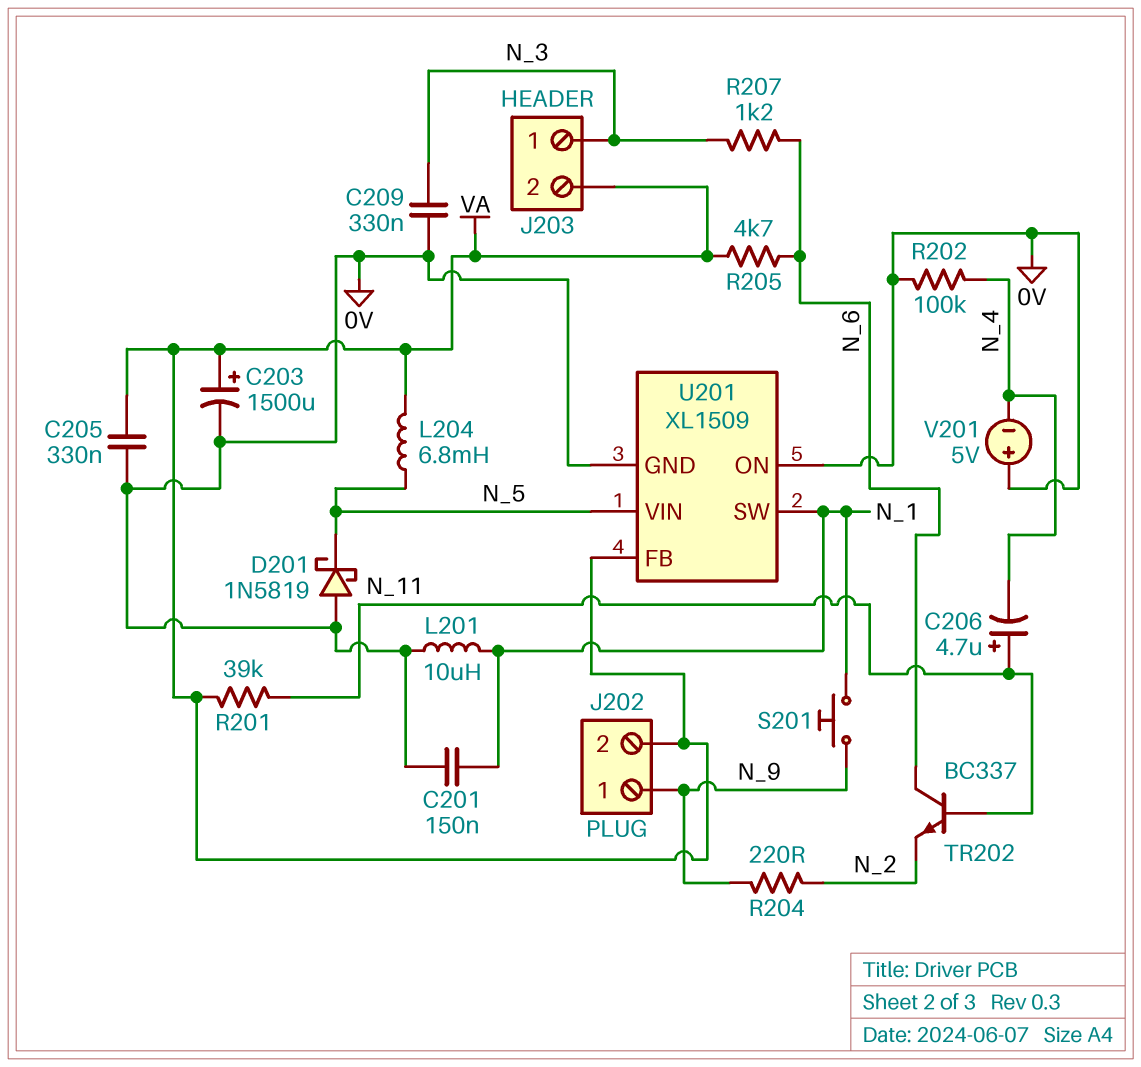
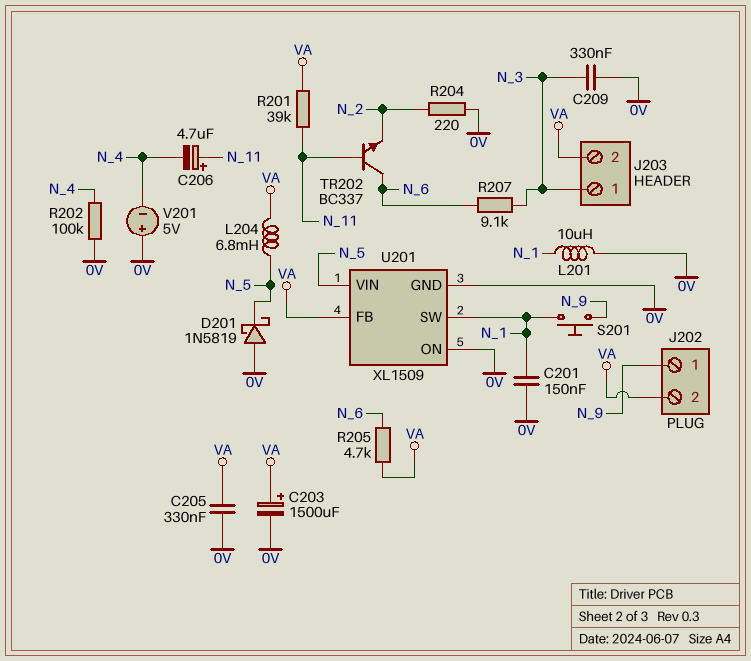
R204: 220 (N_2, N_9) -> 220 (0V, N_2)
R207: 1.2k (N_3, N_6) -> 9.1k (N_3, N_6)

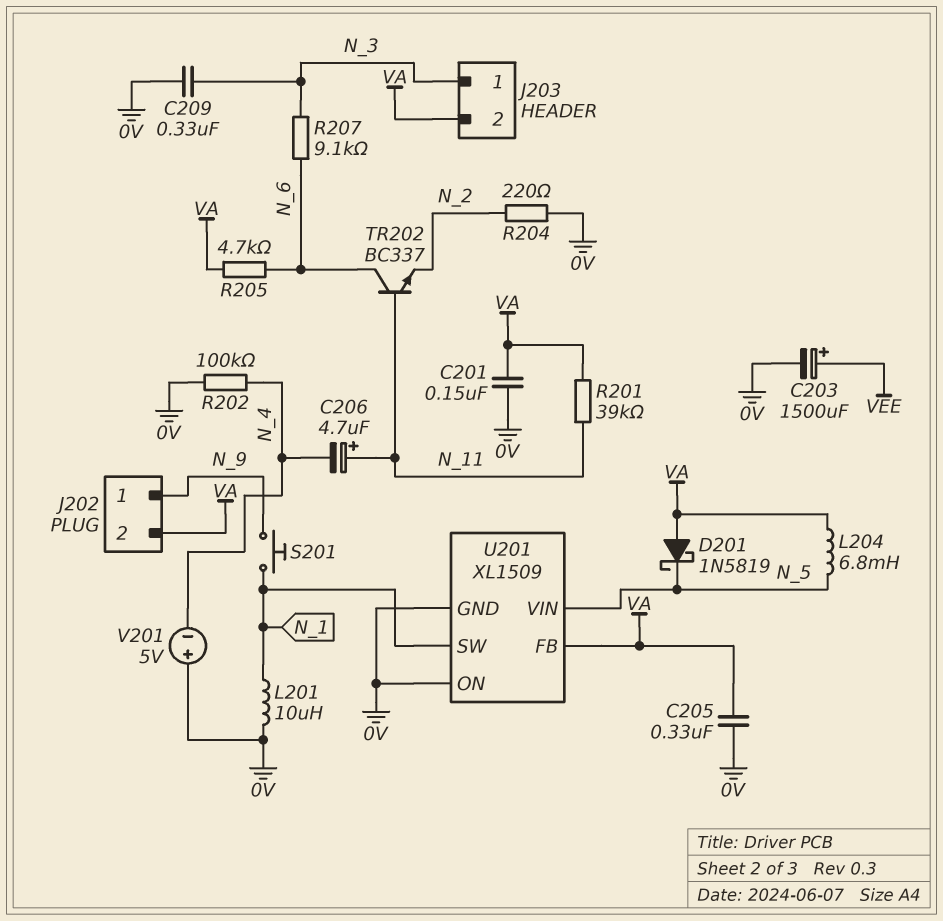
C201: 150nF (0V, N_1) -> 150nF (0V, VA)
C203: 1500uF (plus VA, minus 0V) -> 1500uF (plus VEE, minus 0V)
D201: schottky 1N5819 (A 0V, K N_5) -> schottky 1N5819 (A VA, K N_5)

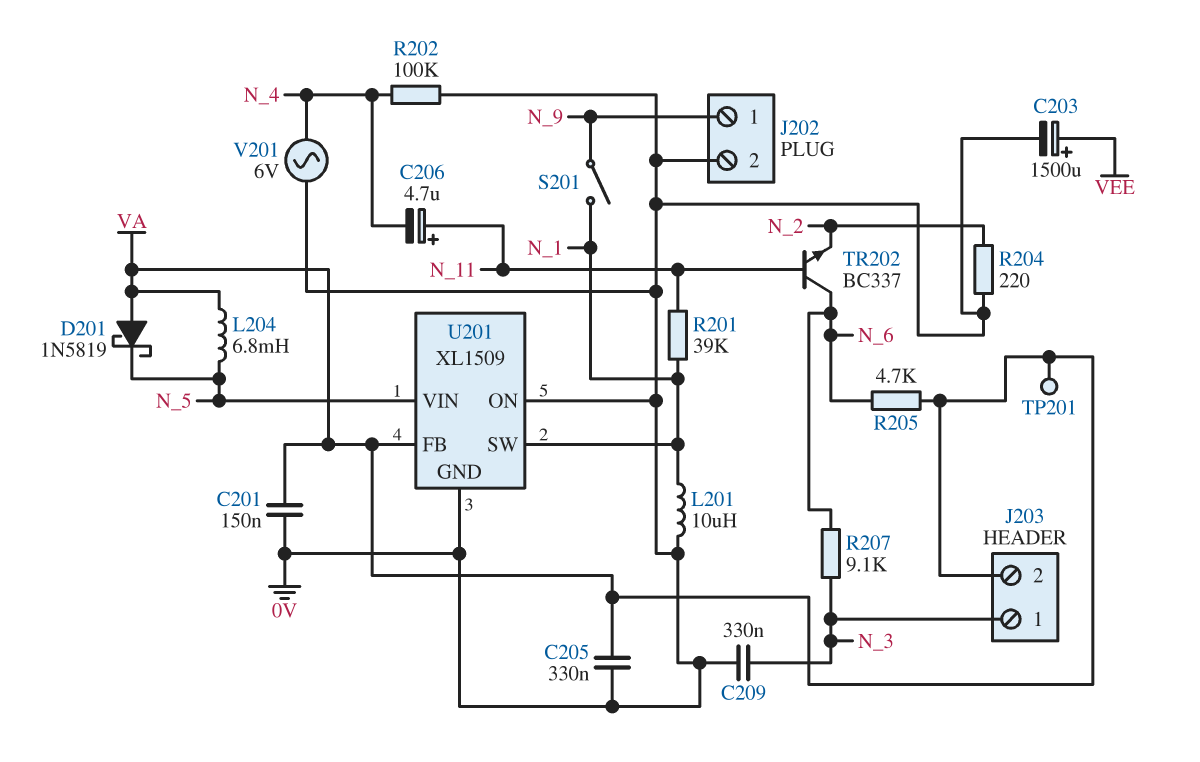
J202 pin 2: VA -> 0V
R201: 39k (N_11, VA) -> 39k (N_1, N_11)
S201: button (N_1, N_9) -> switch (N_1, N_9)
TP201: none -> test point (VA)
V201: 5V (plus 0V, minus N_4) -> AC 6V (0V, N_4)

